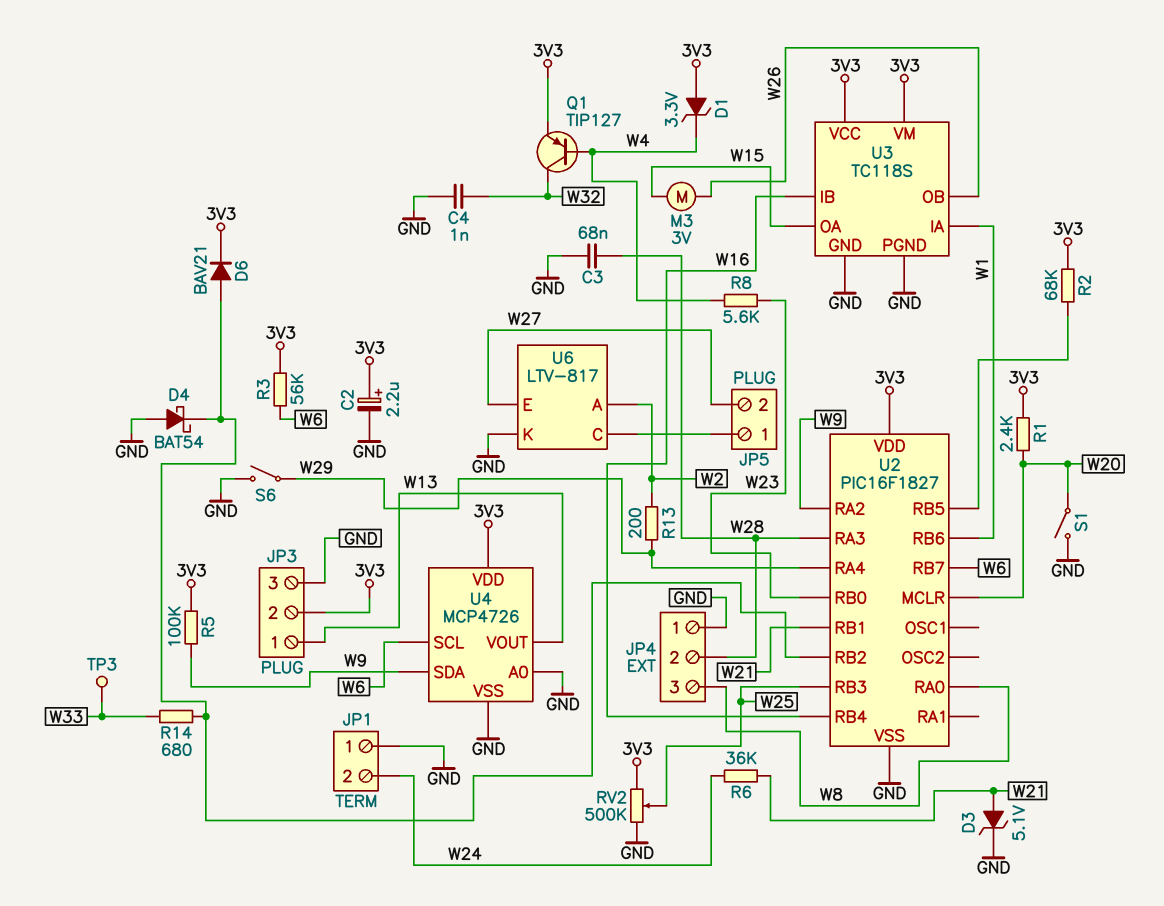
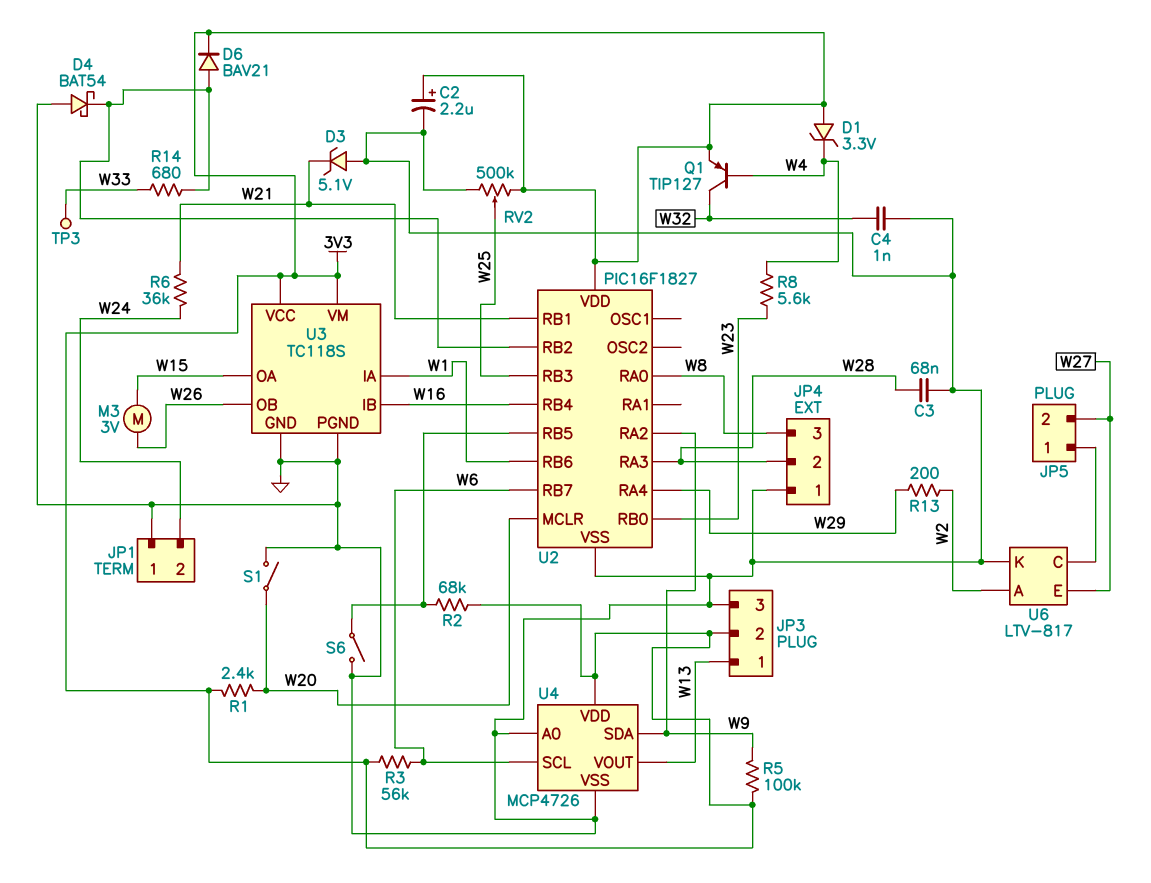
D3: zener 5.1V (A W21, K GND) -> zener 5.1V (A GND, K W21)
S6: switch (GND, W29) -> switch (GND, U2/RB5)

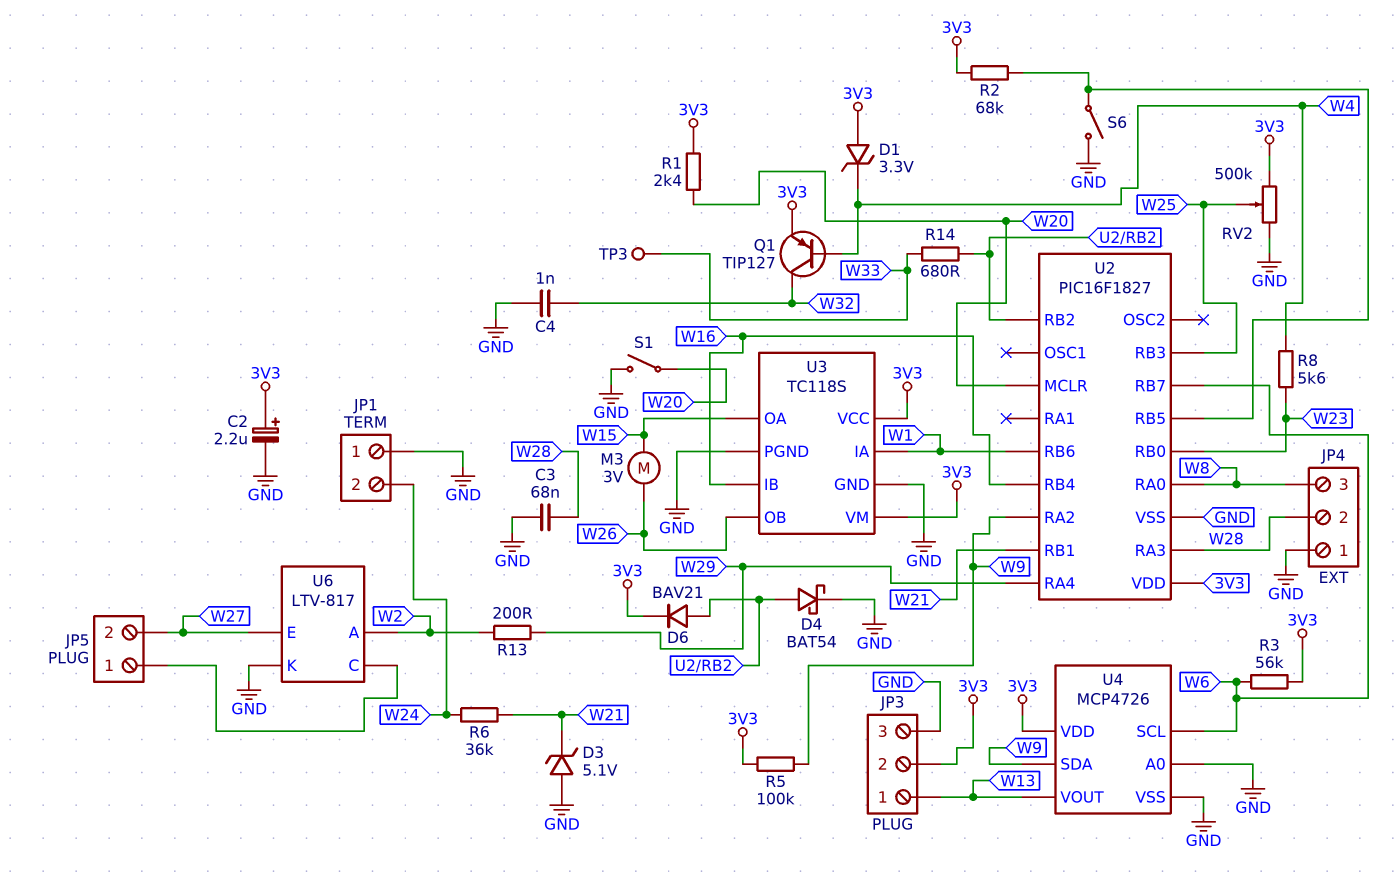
D4: schottky BAT54 (A GND, K U2/RB2) -> schottky BAT54 (A U2/RB2, K GND)

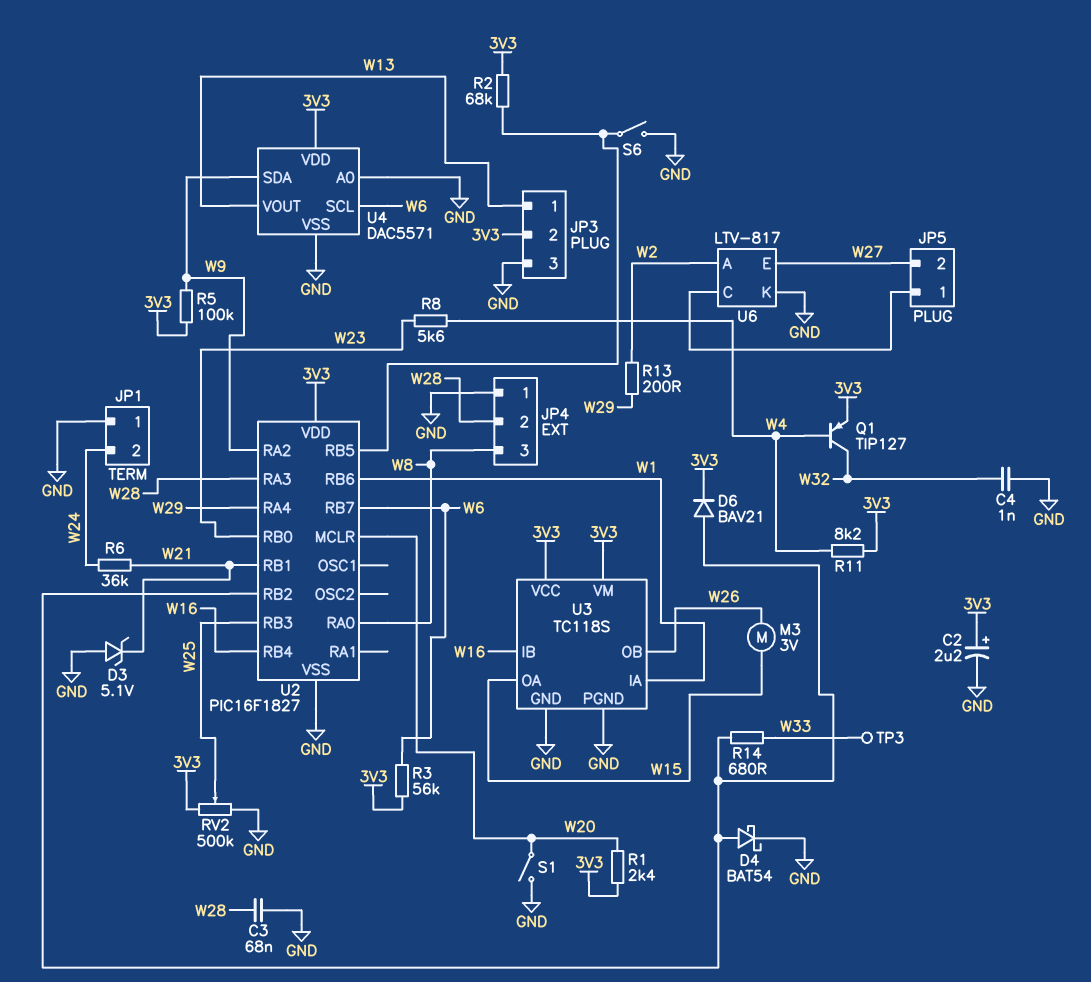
D1: zener 3.3V (A 3V3, K W4) -> none
R11: none -> 8.2k (3V3, W4)
U4: MCP4726 -> DAC5571

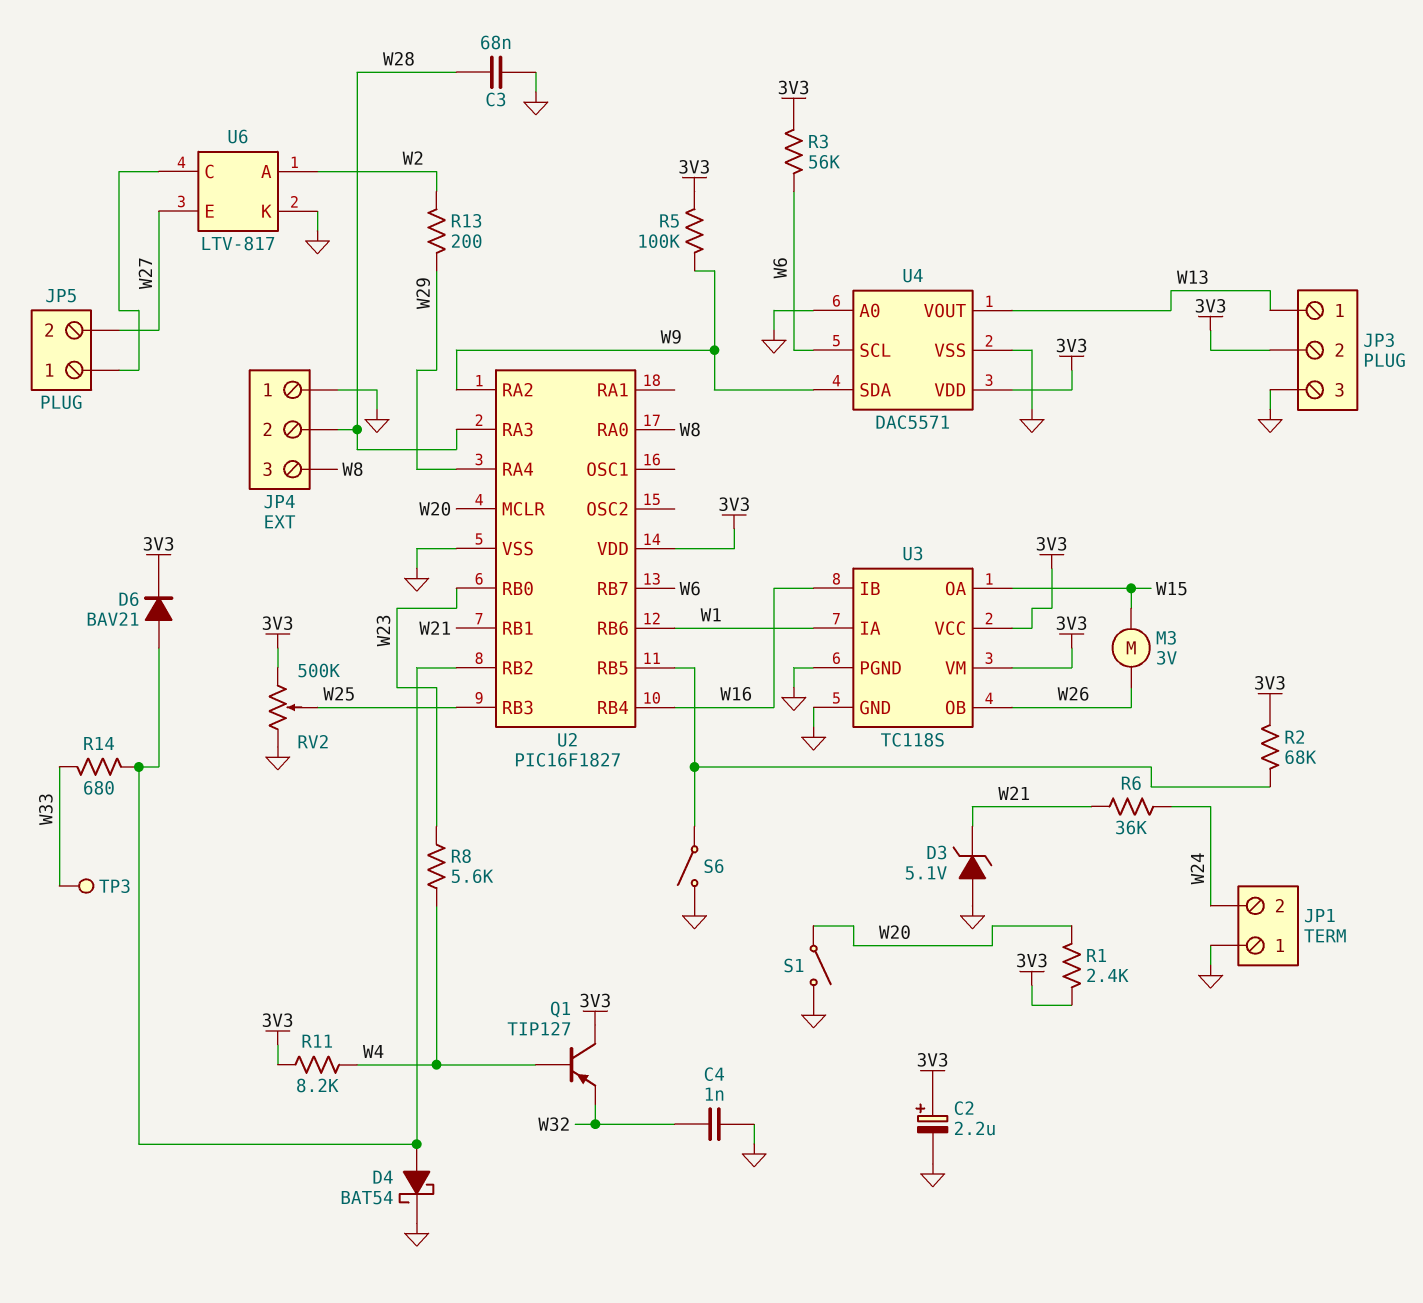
Q1: PNP TIP127 (B W4, C W32, E 3V3) -> PNP TIP127 (B W4, C 3V3, E W32)

